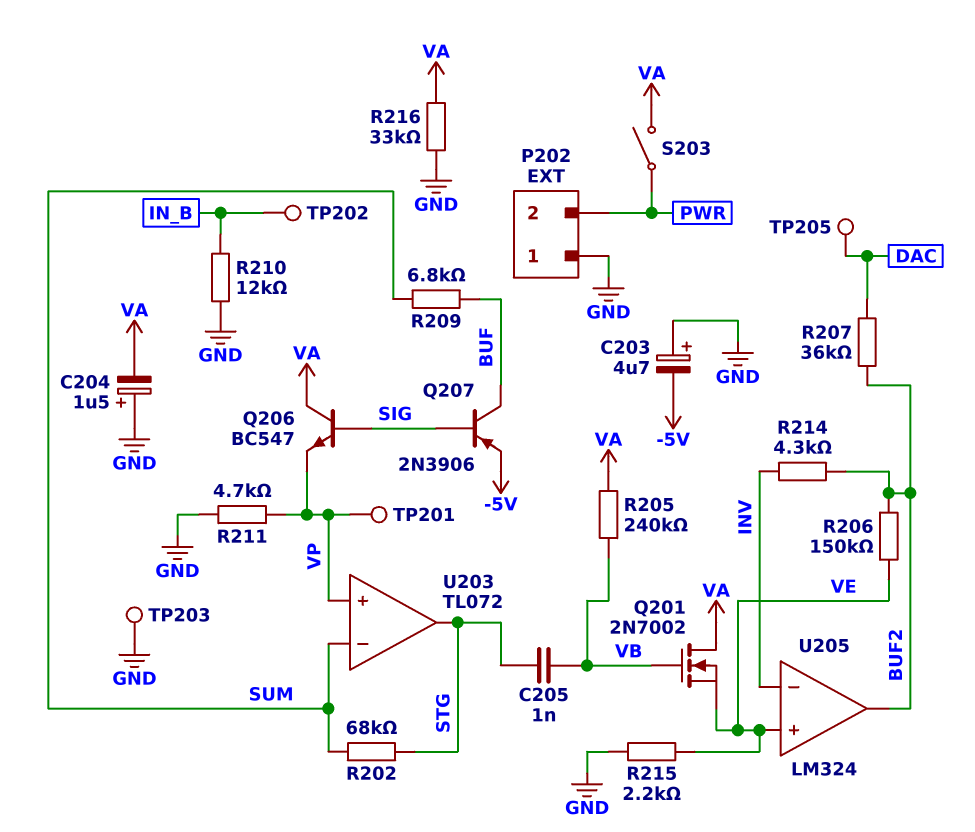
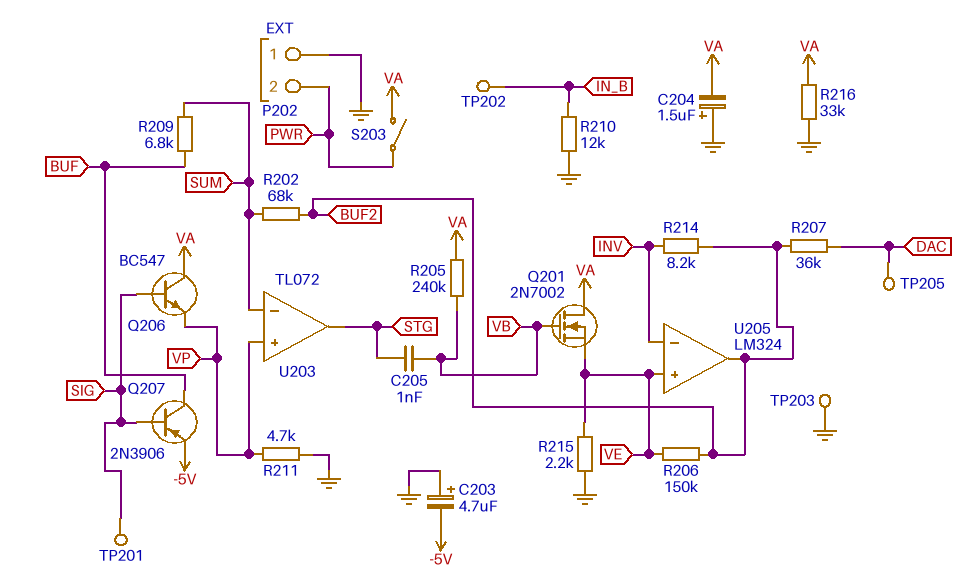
R202: 68k (STG, SUM) -> 68k (BUF2, SUM)
R214: 4.3k (BUF2, INV) -> 8.2k (BUF2, INV)
TP201: test point (VP) -> test point (SIG)

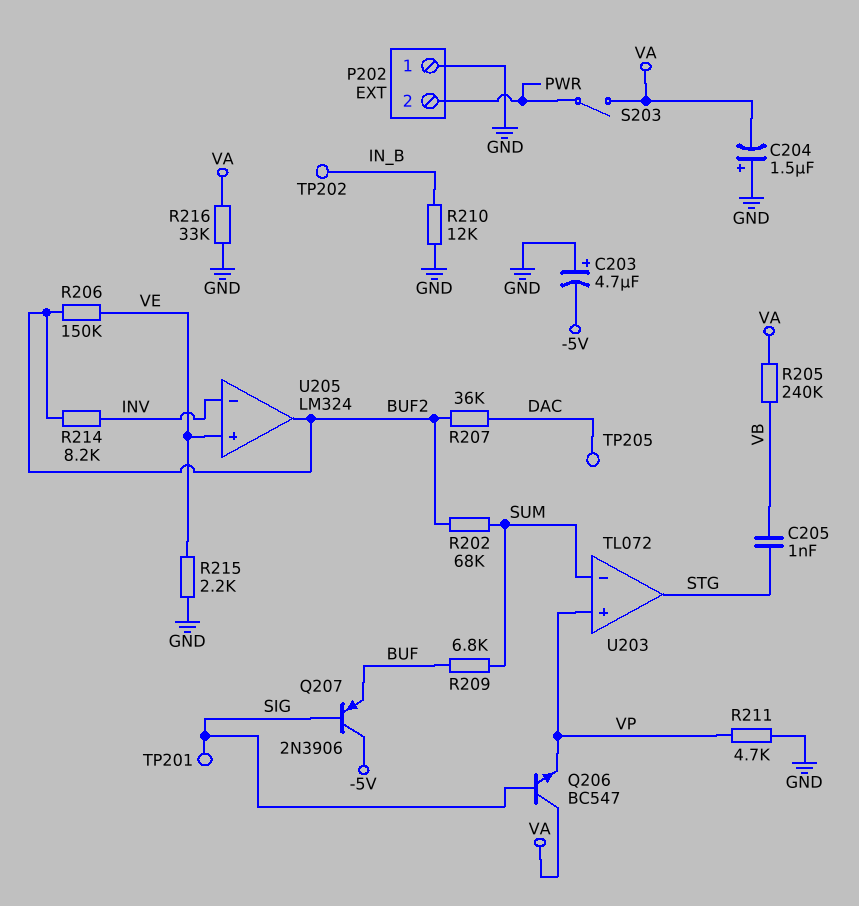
Q201: NMOS 2N7002 (G VB, D VA, S VE) -> none
Q207: PNP 2N3906 (B SIG, C BUF, E -5V) -> PNP 2N3906 (B SIG, C -5V, E BUF)
TP203: test point (GND) -> none

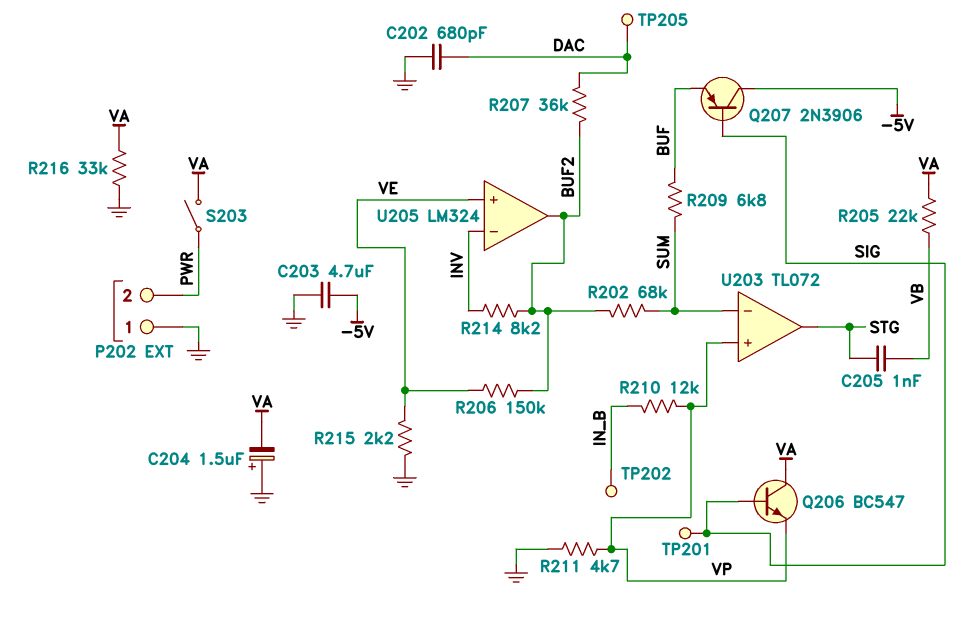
C202: none -> 680pF (DAC, GND)
C203: 4.7uF (plus GND, minus -5V) -> 4.7uF (-5V, GND)
R205: 240k (VA, VB) -> 22k (VA, VB)
R210: 12k (GND, IN_B) -> 12k (IN_B, VP)

